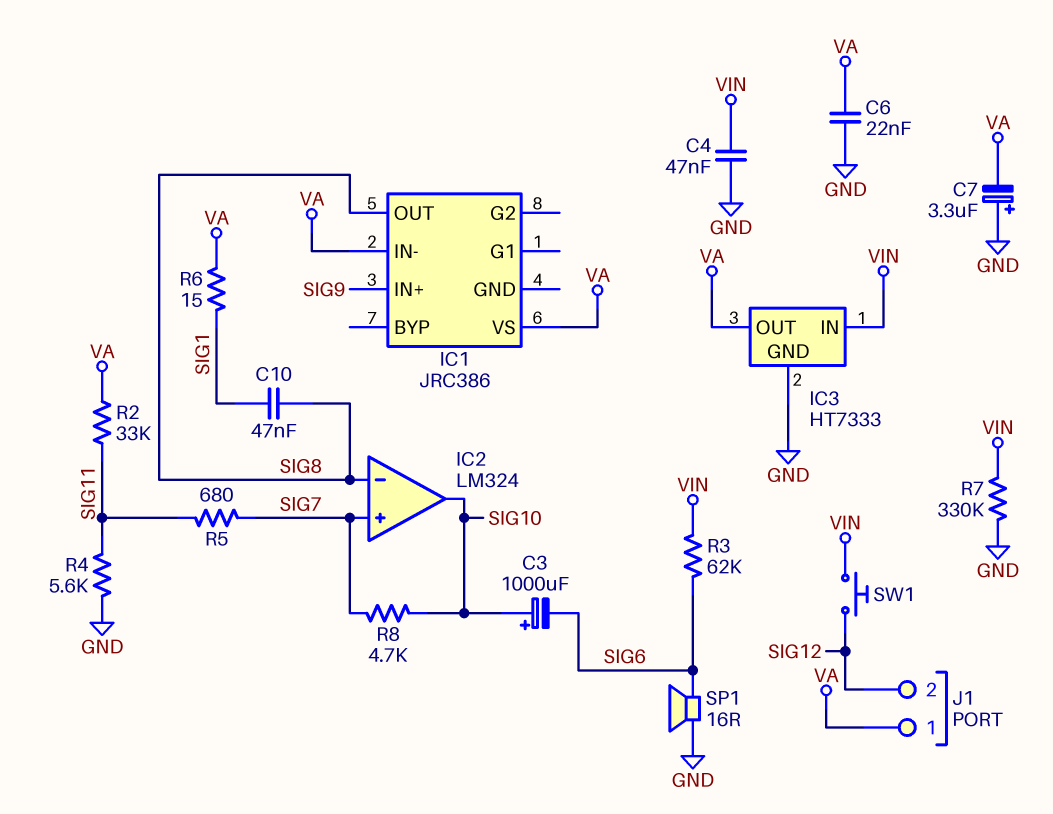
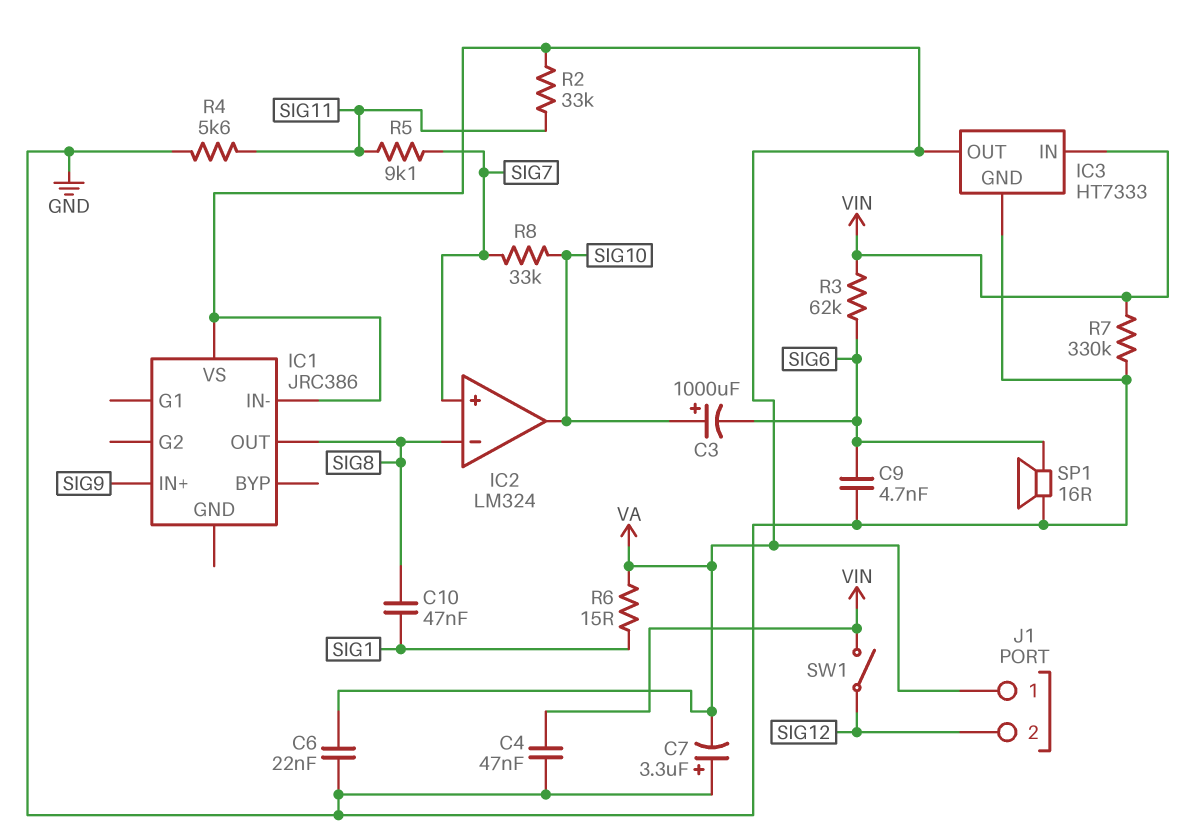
C9: none -> 4.7nF (GND, SIG6)
R5: 680 (SIG7, SIG11) -> 9.1k (SIG7, SIG11)
R8: 4.7k (SIG7, SIG10) -> 33k (SIG7, SIG10)
SW1: button (SIG12, VIN) -> switch (SIG12, VIN)

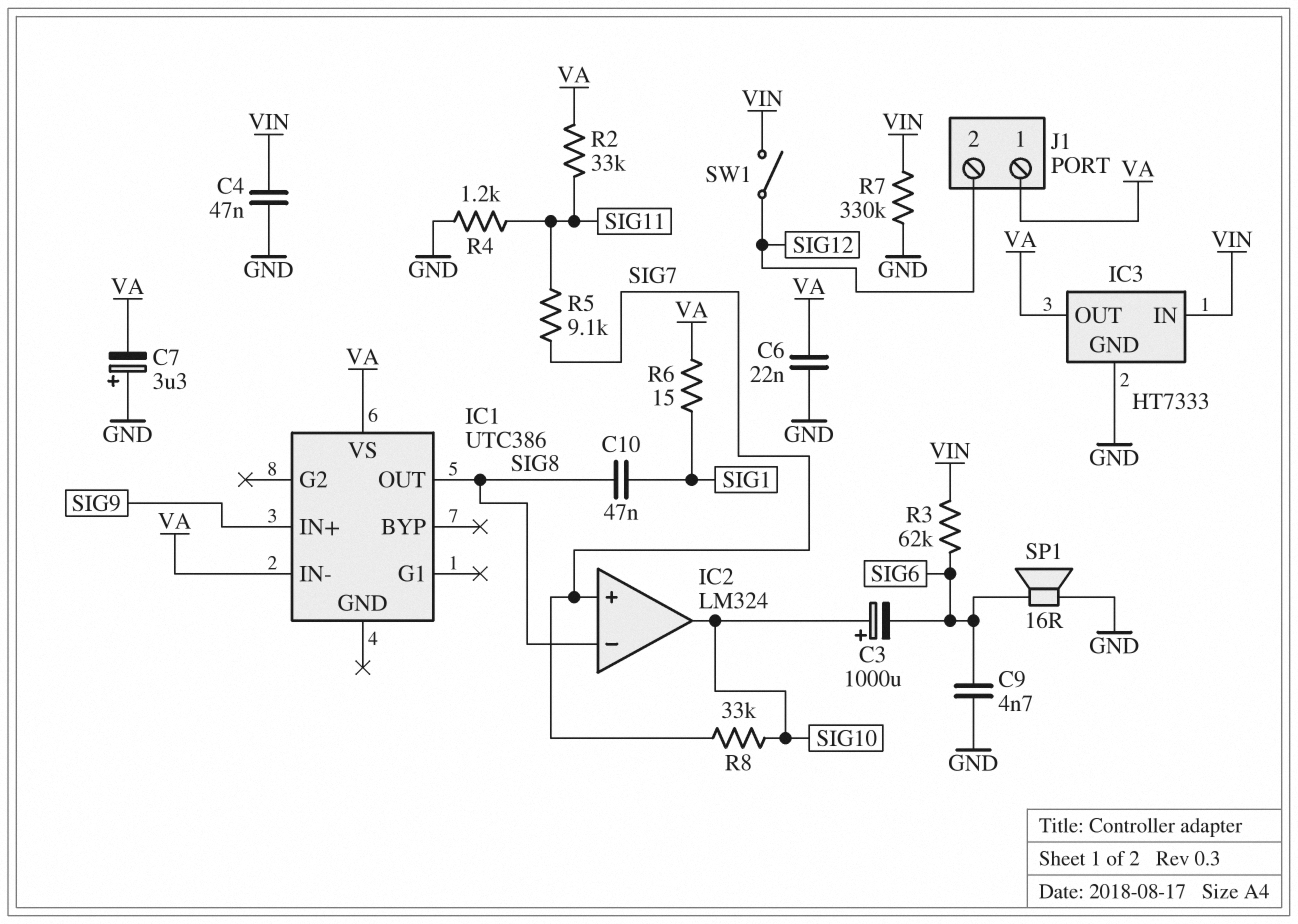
IC1: JRC386 -> UTC386
R4: 5.6k (GND, SIG11) -> 1.2k (GND, SIG11)

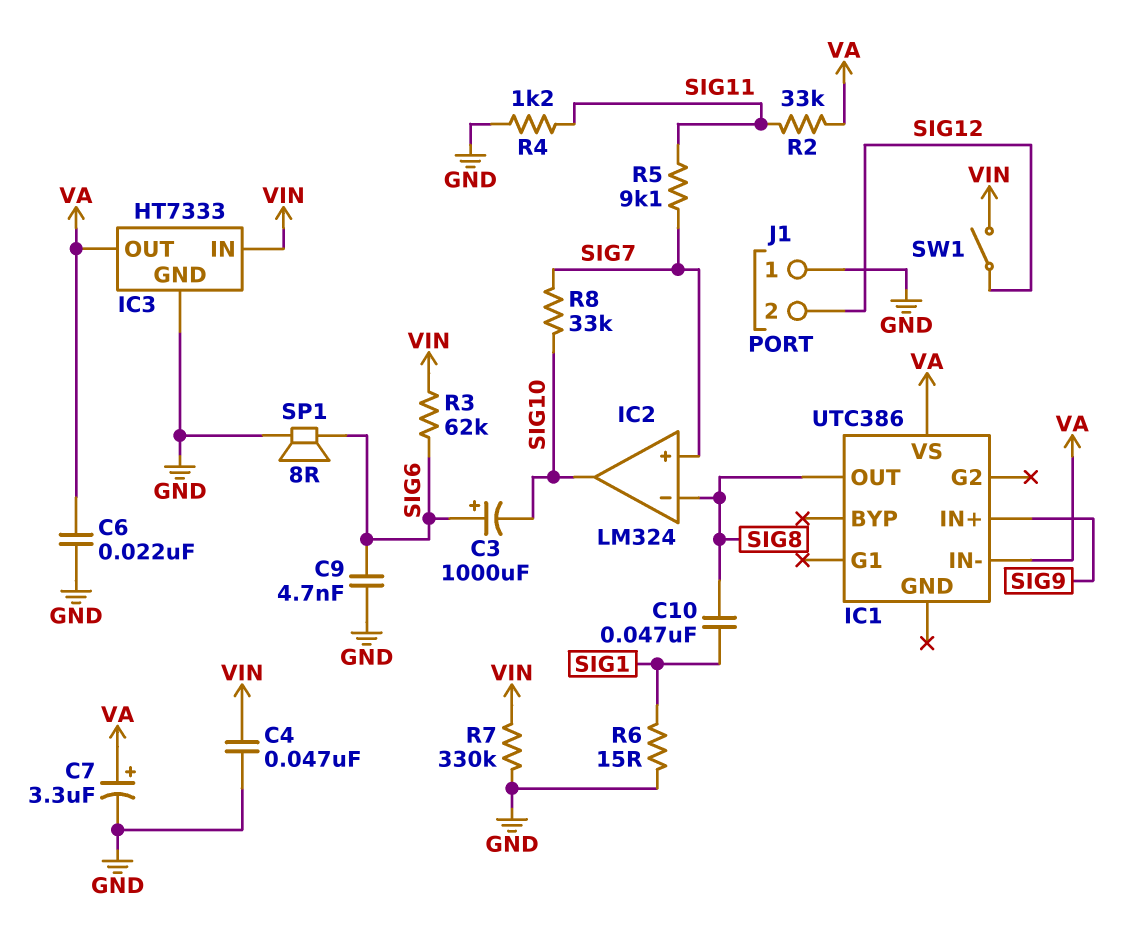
C3: 1000uF (plus SIG10, minus SIG6) -> 1000uF (plus SIG6, minus SIG10)
C7: 3.3uF (plus GND, minus VA) -> 3.3uF (plus VA, minus GND)
J1 pin 1: VA -> GND
R6: 15 (SIG1, VA) -> 15 (GND, SIG1)
SP1: speaker 16R (GND, SIG6) -> speaker 8R (GND, SIG6)

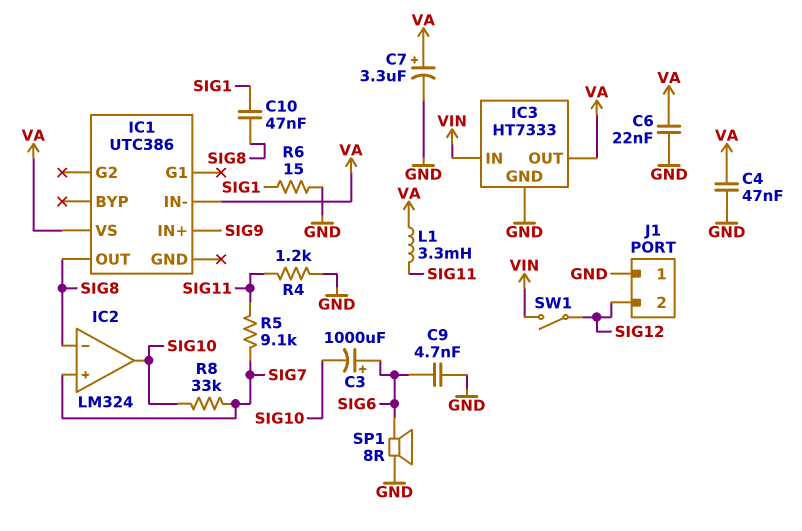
C4: 47nF (GND, VIN) -> 47nF (GND, VA)
L1: none -> 3.3mH (SIG11, VA)
R2: 33k (SIG11, VA) -> none
R3: 62k (SIG6, VIN) -> none
R7: 330k (GND, VIN) -> none

